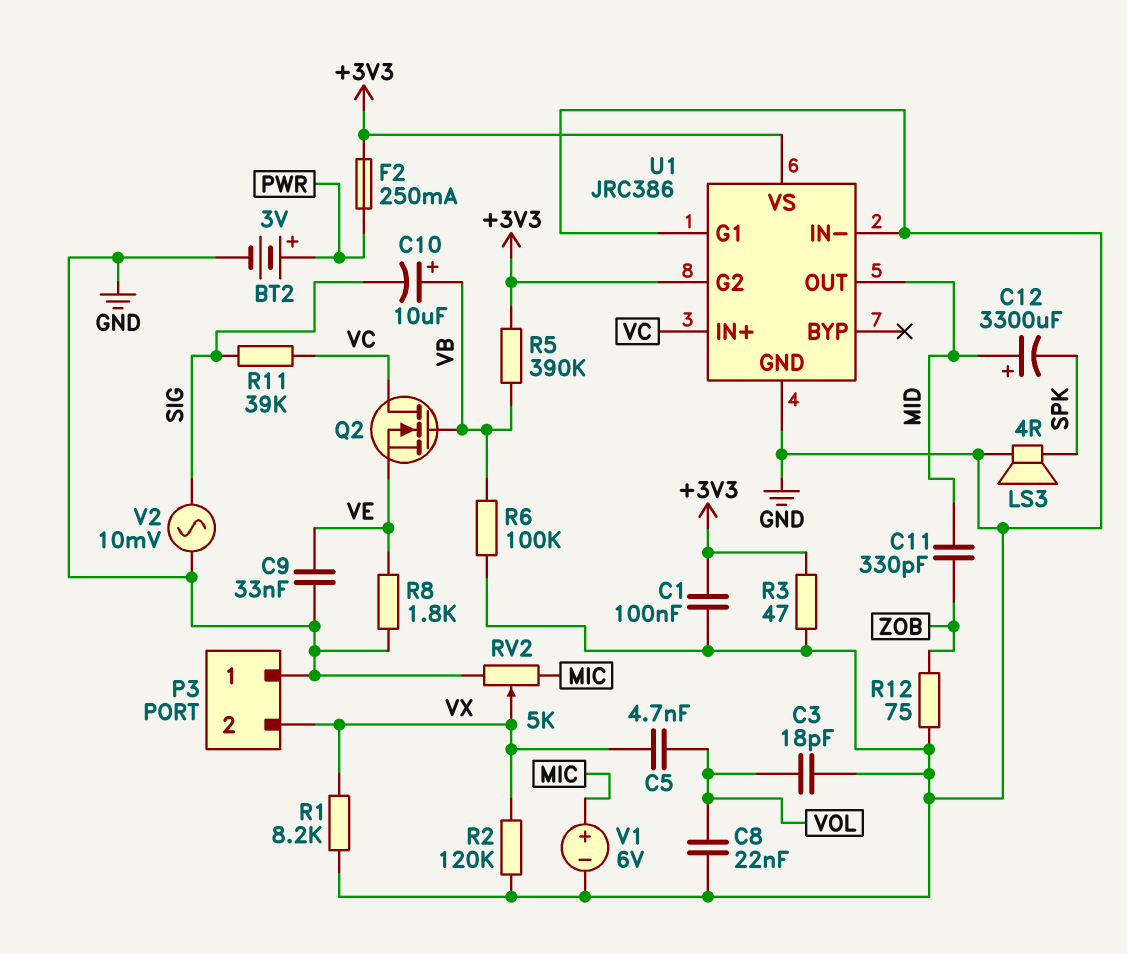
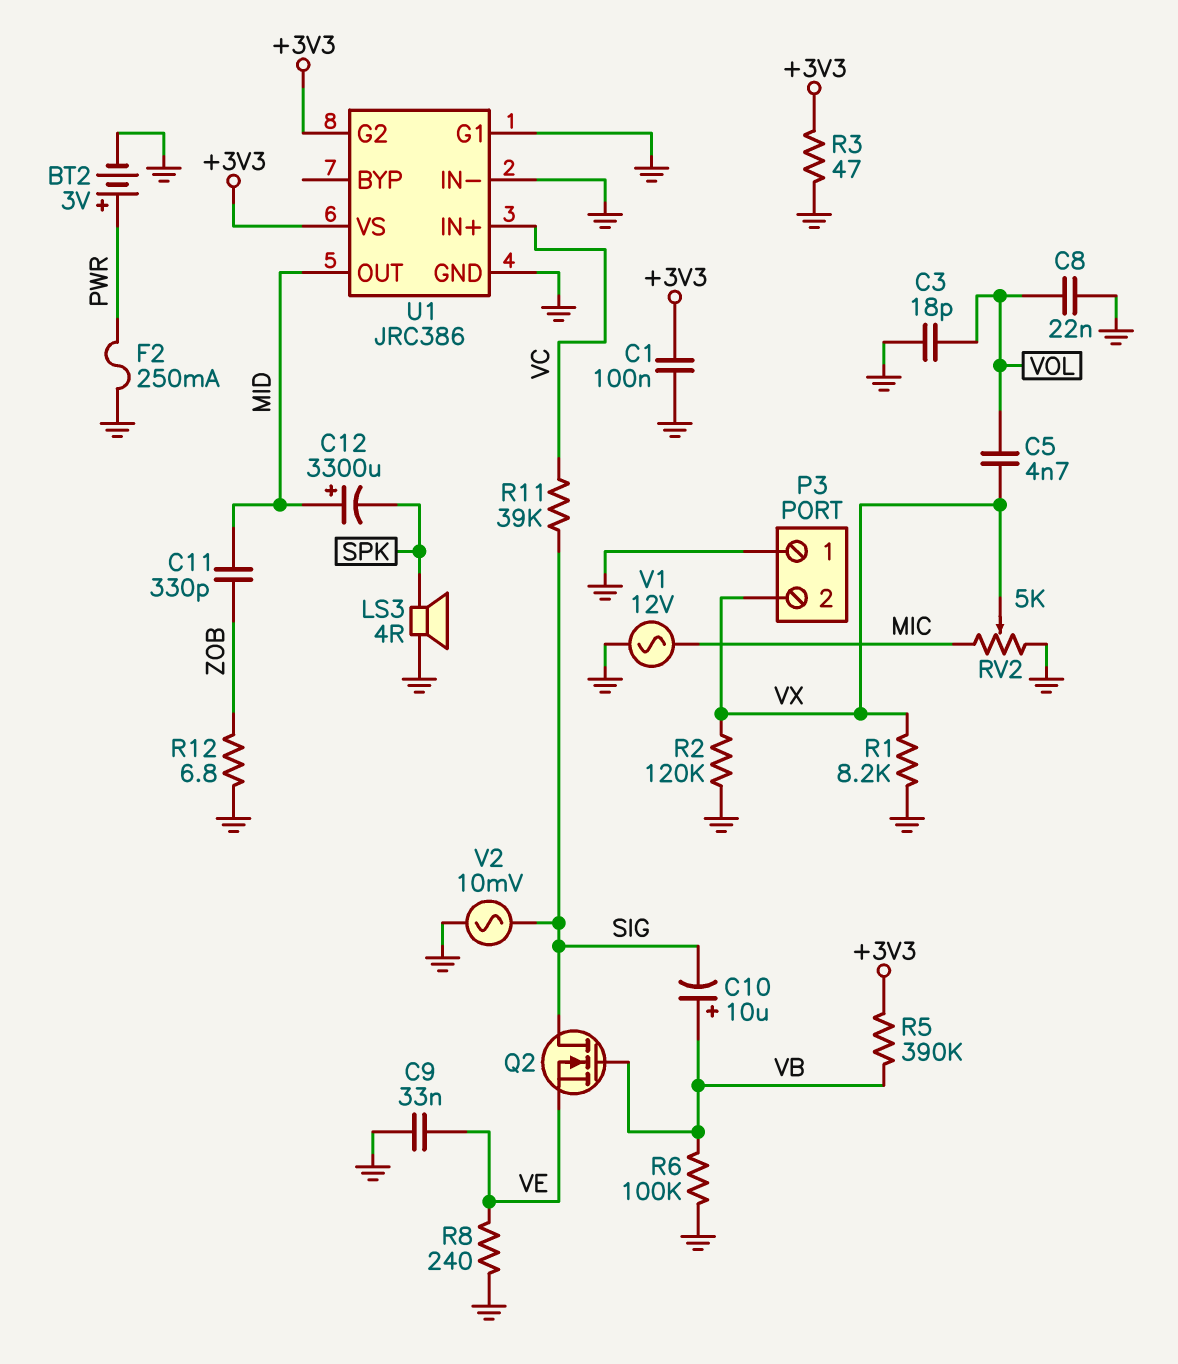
F2: 250mA (+3V3, PWR) -> 250mA (GND, PWR)
Q2: NMOS (G VB, D VC, S VE) -> NMOS (G VB, D SIG, S VE)
R8: 1.8k (GND, VE) -> 240 (GND, VE)
R12: 75 (GND, ZOB) -> 6.8 (GND, ZOB)
V1: 6V (plus MIC, minus GND) -> AC 12V (GND, MIC)

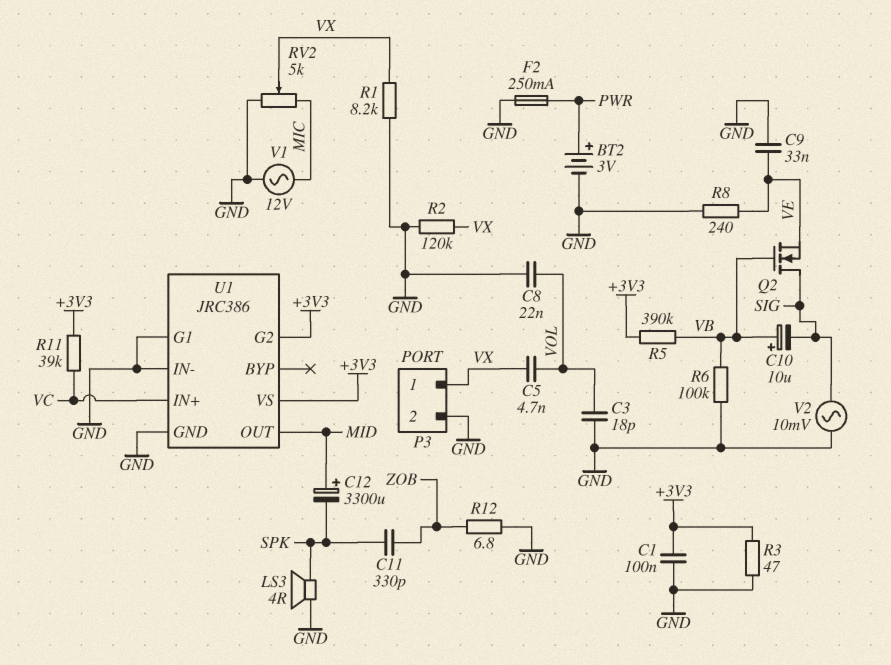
C11: 330pF (MID, ZOB) -> 330pF (SPK, ZOB)
P3 pin 1: GND -> VX
P3 pin 2: VX -> GND
R11: 39k (SIG, VC) -> 39k (+3V3, VC)

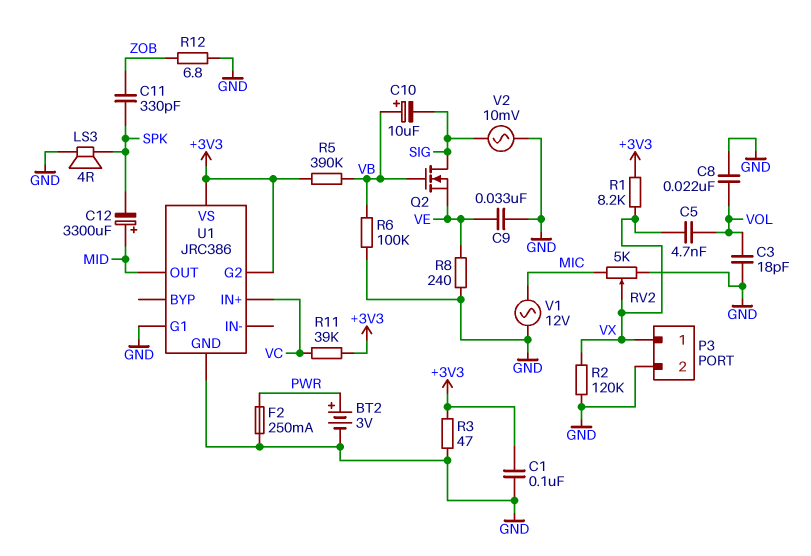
R1: 8.2k (GND, VX) -> 8.2k (+3V3, VX)
U1 pin IN-: GND -> none

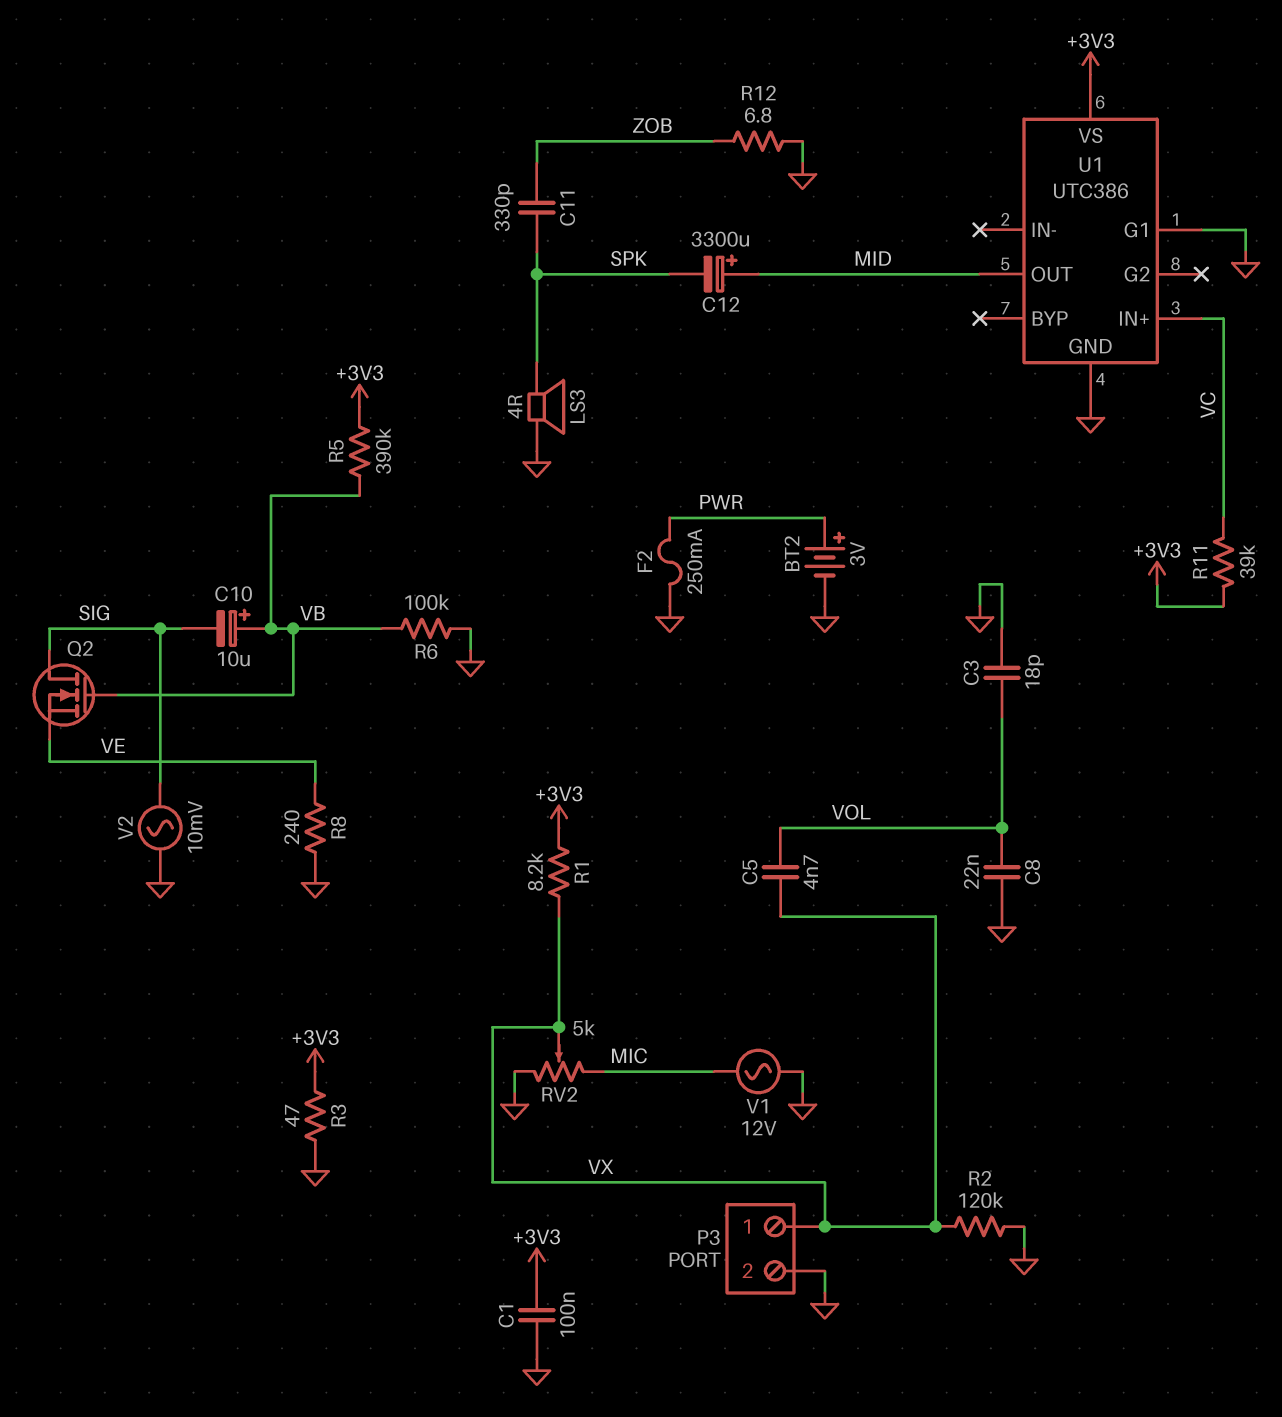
C9: 33nF (GND, VE) -> none
U1: JRC386 -> UTC386
U1 pin G2: +3V3 -> none

